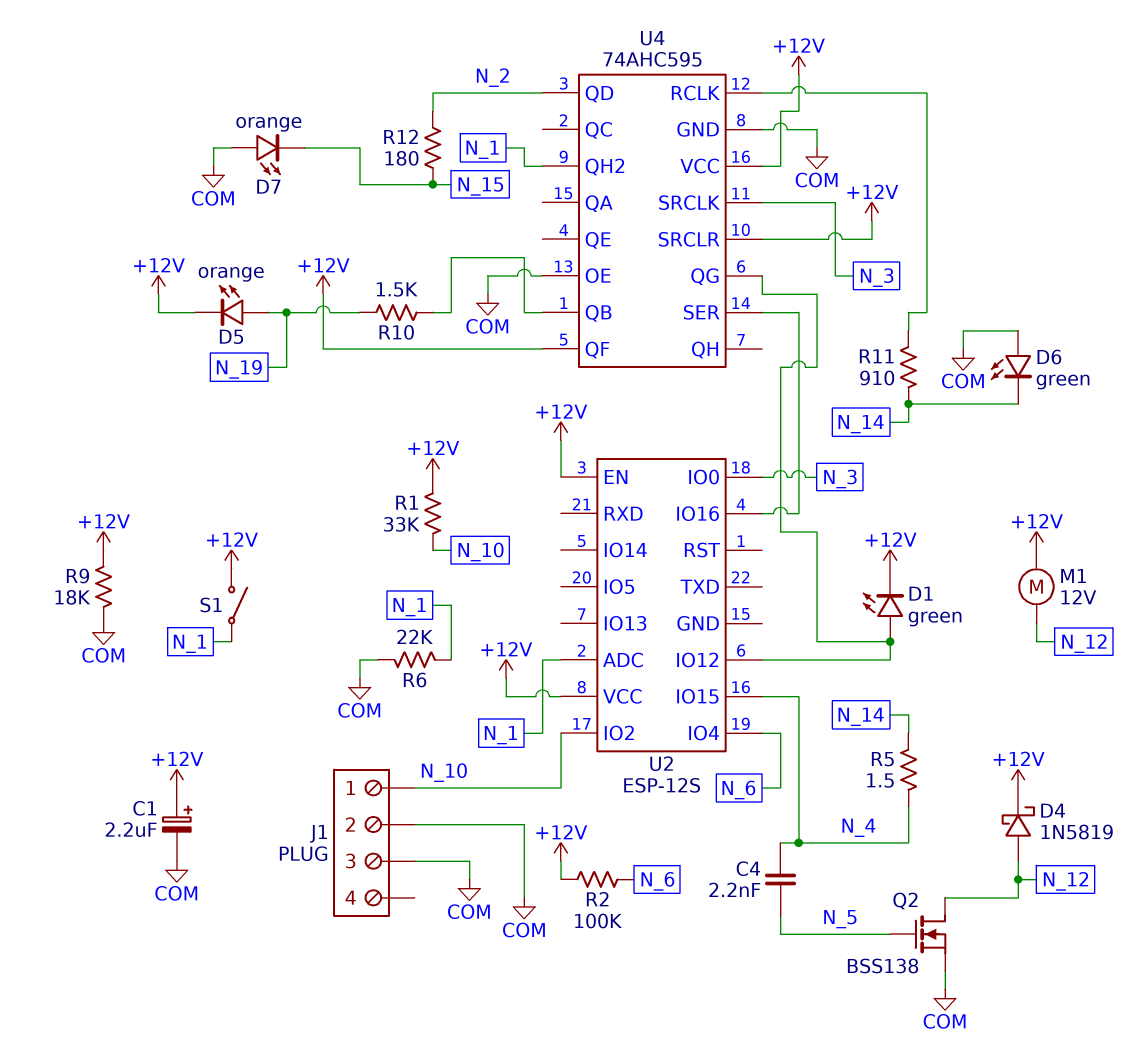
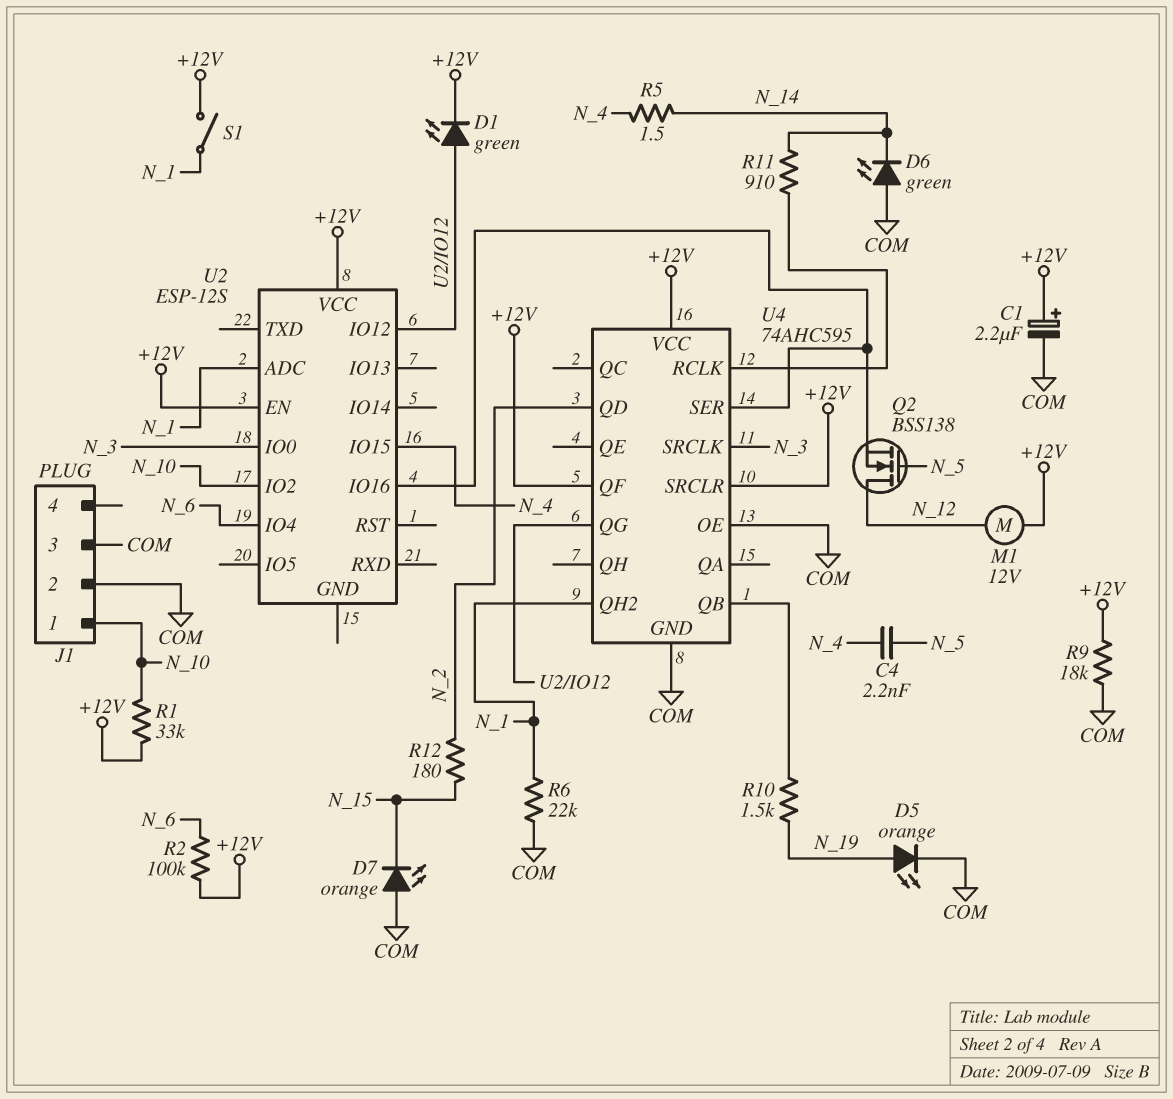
D4: schottky 1N5819 (A N_12, K +12V) -> none
D5: LED orange (A N_19, K +12V) -> LED orange (A N_19, K COM)
Q2: NMOS BSS138 (G N_5, D N_12, S COM) -> NMOS BSS138 (G N_5, D N_12, S U2/IO16)

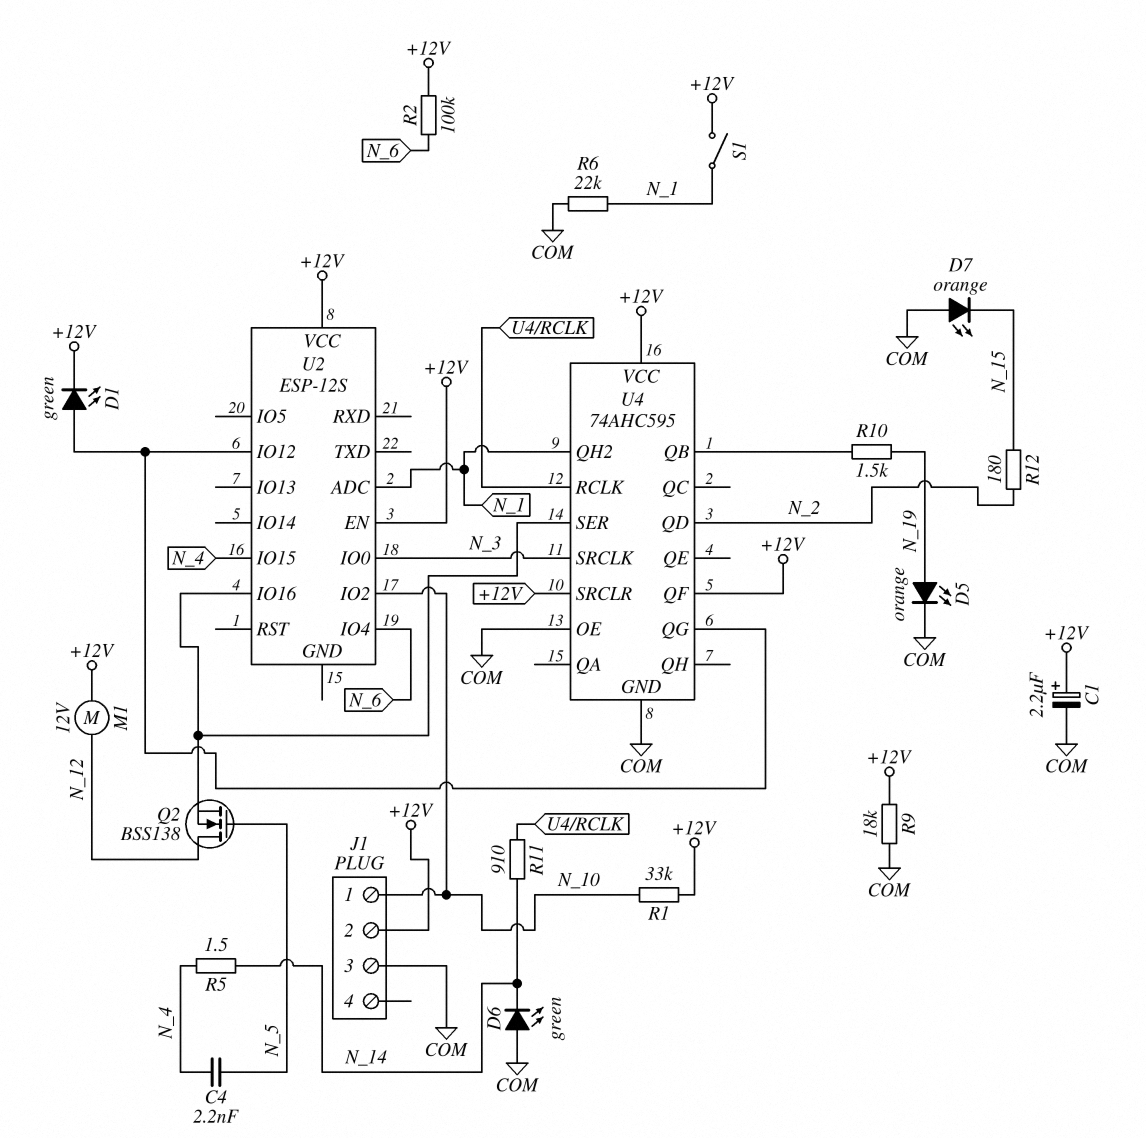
J1 pin 2: COM -> +12V

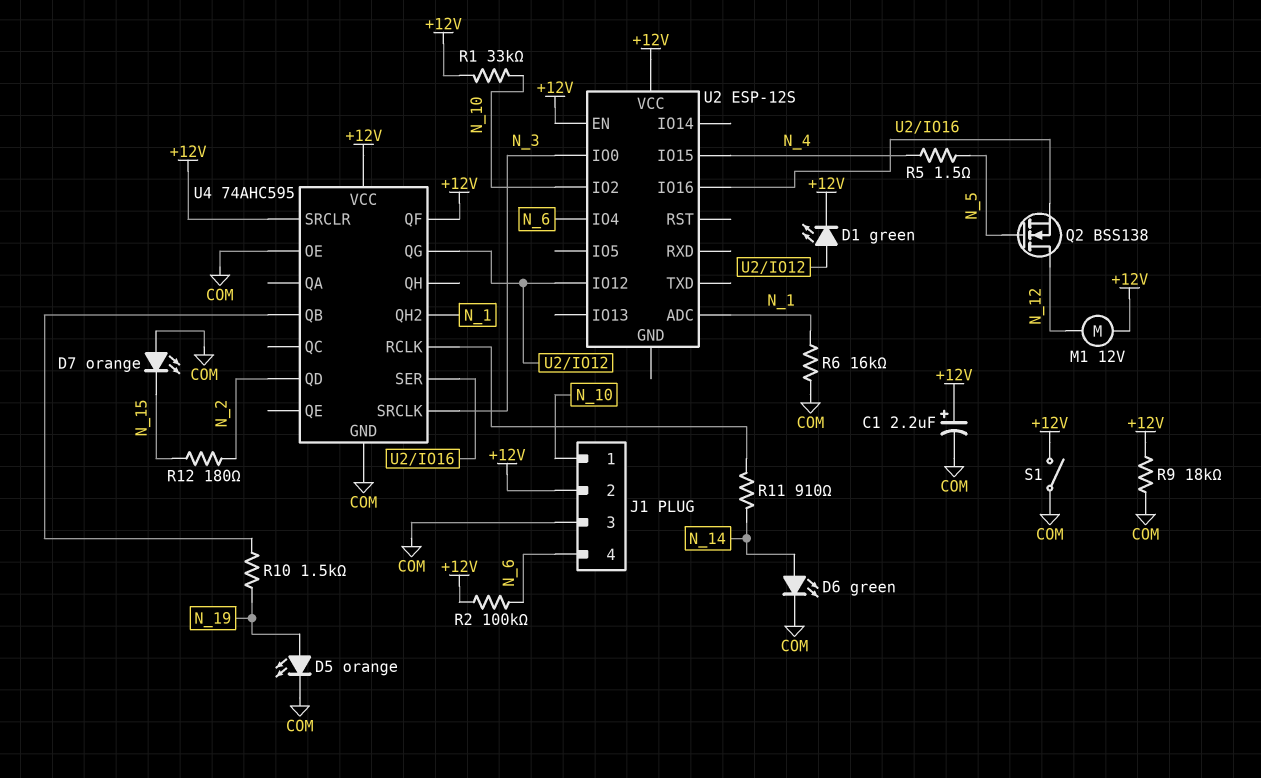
C4: 2.2nF (N_4, N_5) -> none
D6: LED green (A COM, K N_14) -> LED green (A N_14, K COM)
J1 pin 4: none -> N_6
R5: 1.5 (N_4, N_14) -> 1.5 (N_4, N_5)
R6: 22k (COM, N_1) -> 16k (COM, N_1)
S1: switch (+12V, N_1) -> switch (+12V, COM)

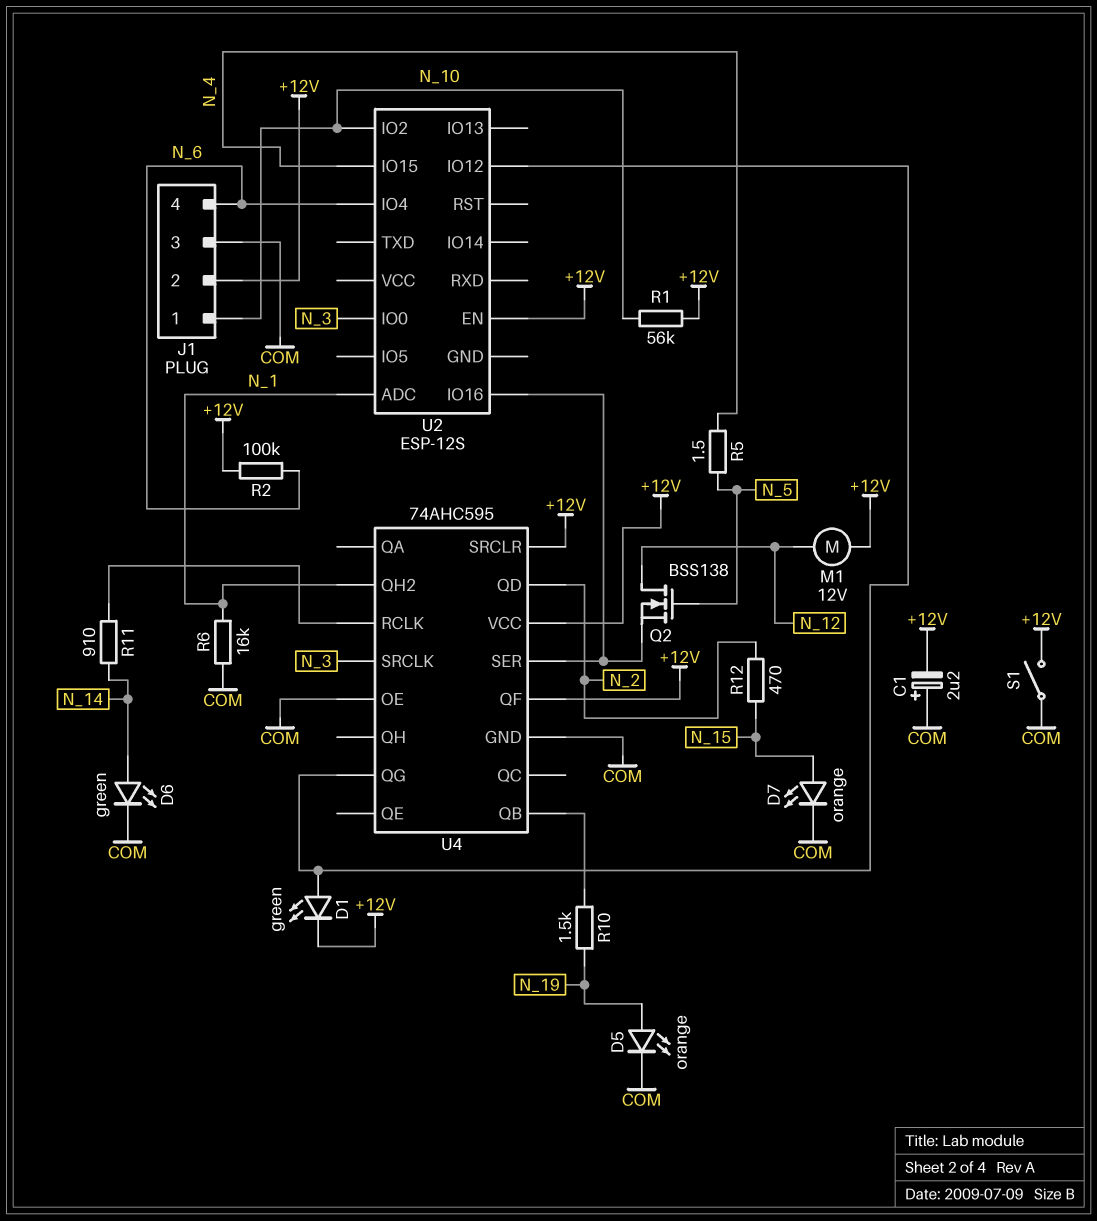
C1: 2.2uF (plus +12V, minus COM) -> 2.2uF (plus COM, minus +12V)
D7: LED orange (A COM, K N_15) -> LED orange (A N_15, K COM)
R1: 33k (+12V, N_10) -> 56k (+12V, N_10)
R9: 18k (+12V, COM) -> none
R12: 180 (N_2, N_15) -> 470 (N_2, N_15)
U2 pin VCC: +12V -> none

